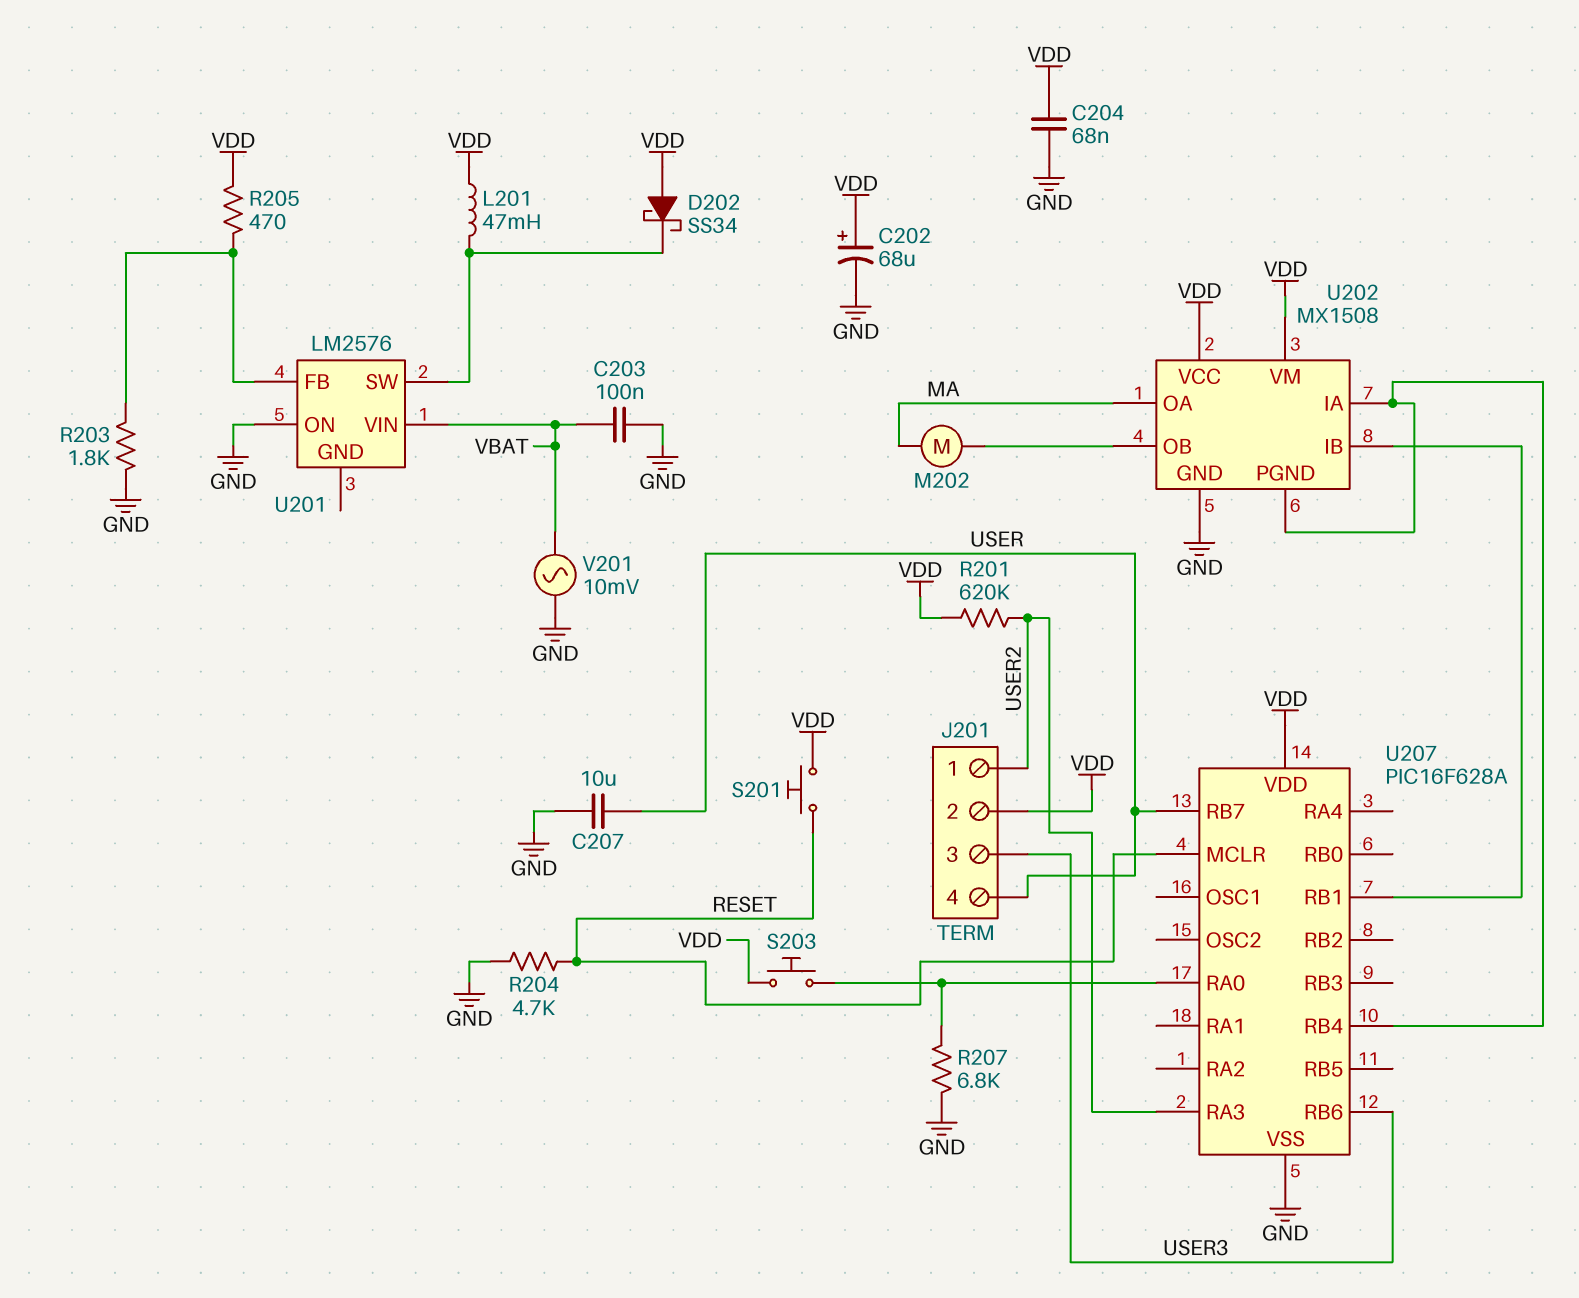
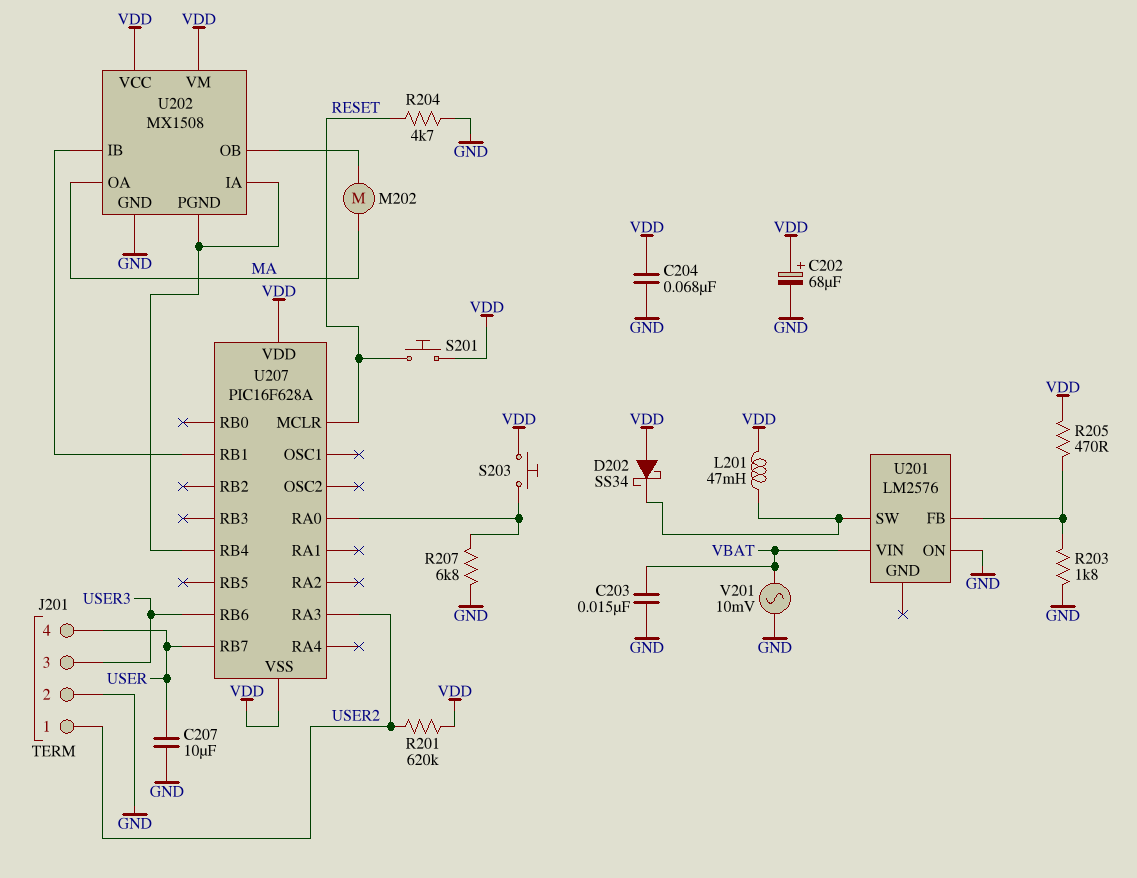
C203: 100nF (GND, VBAT) -> 15nF (GND, VBAT)
J201 pin 2: VDD -> GND
U207 pin VSS: GND -> VDD

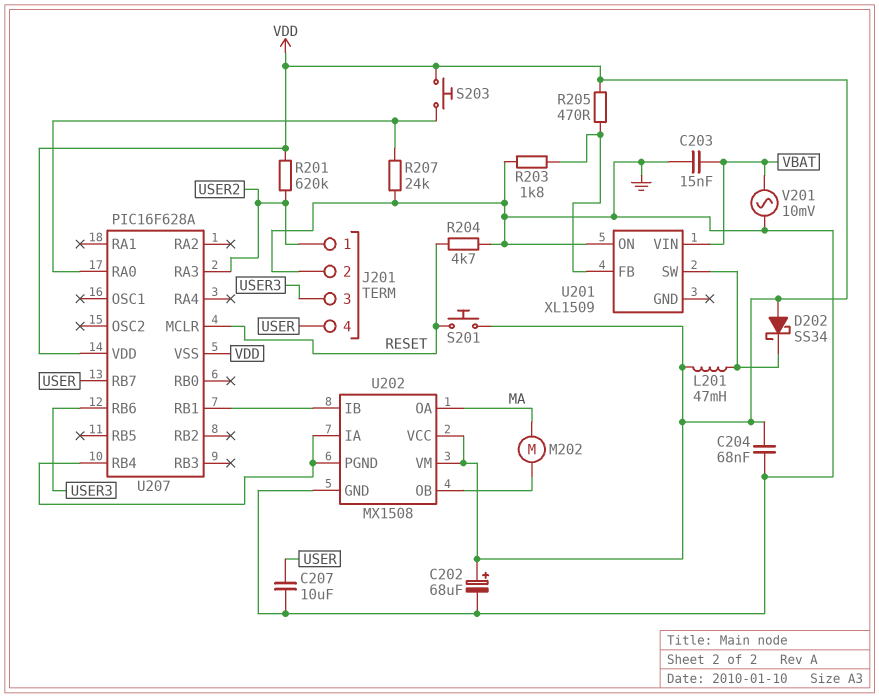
R207: 6.8k (GND, U207/RA0) -> 24k (GND, U207/RA0)
U201: LM2576 -> XL1509

